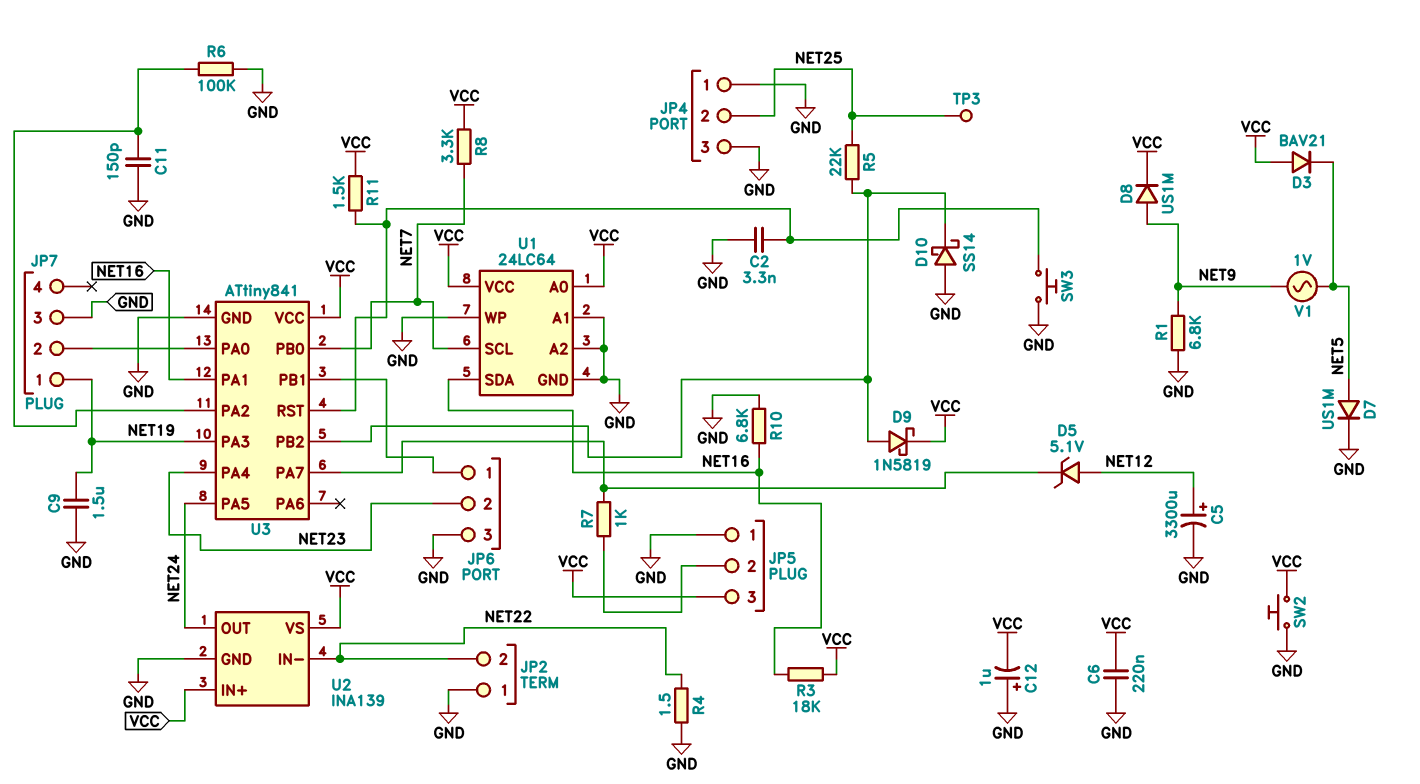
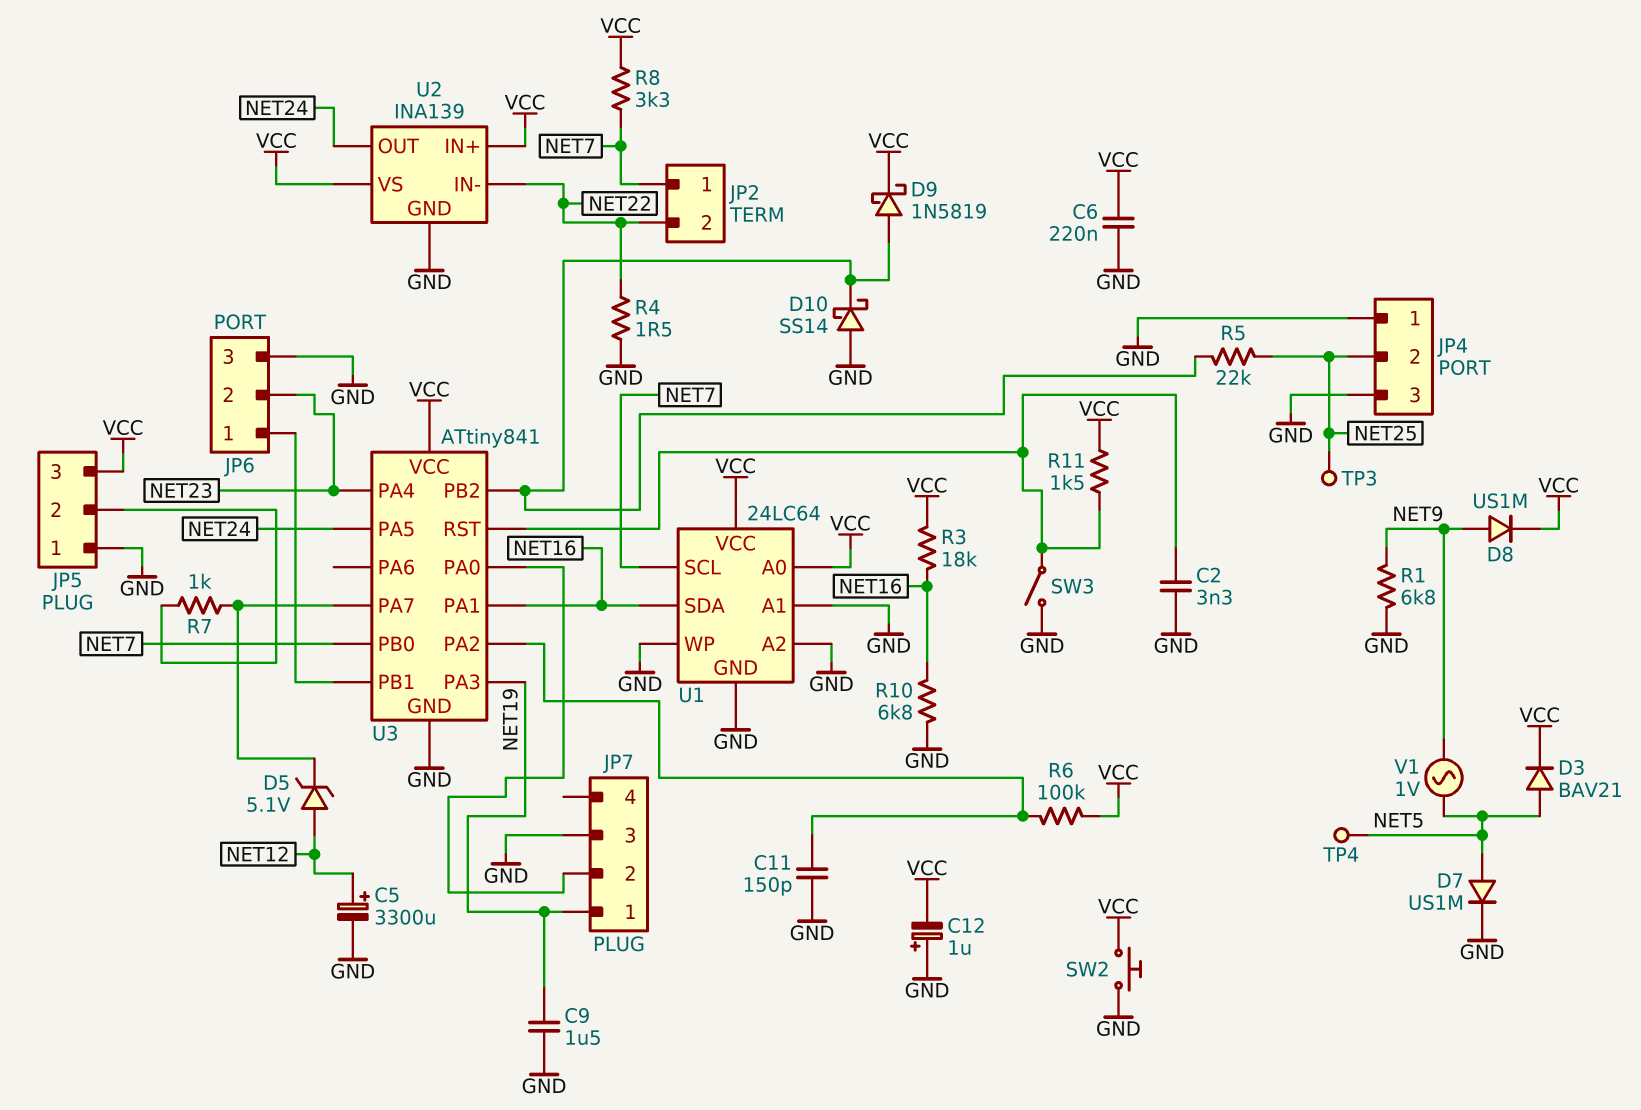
D3: diode BAV21 (A VCC, K NET5) -> diode BAV21 (A NET5, K VCC)
JP2 pin 1: GND -> NET7
R6: 100k (GND, U3/PA2) -> 100k (U3/PA2, VCC)
SW3: button (GND, U3/RST) -> switch (GND, U3/RST)
TP4: none -> test point (NET5)

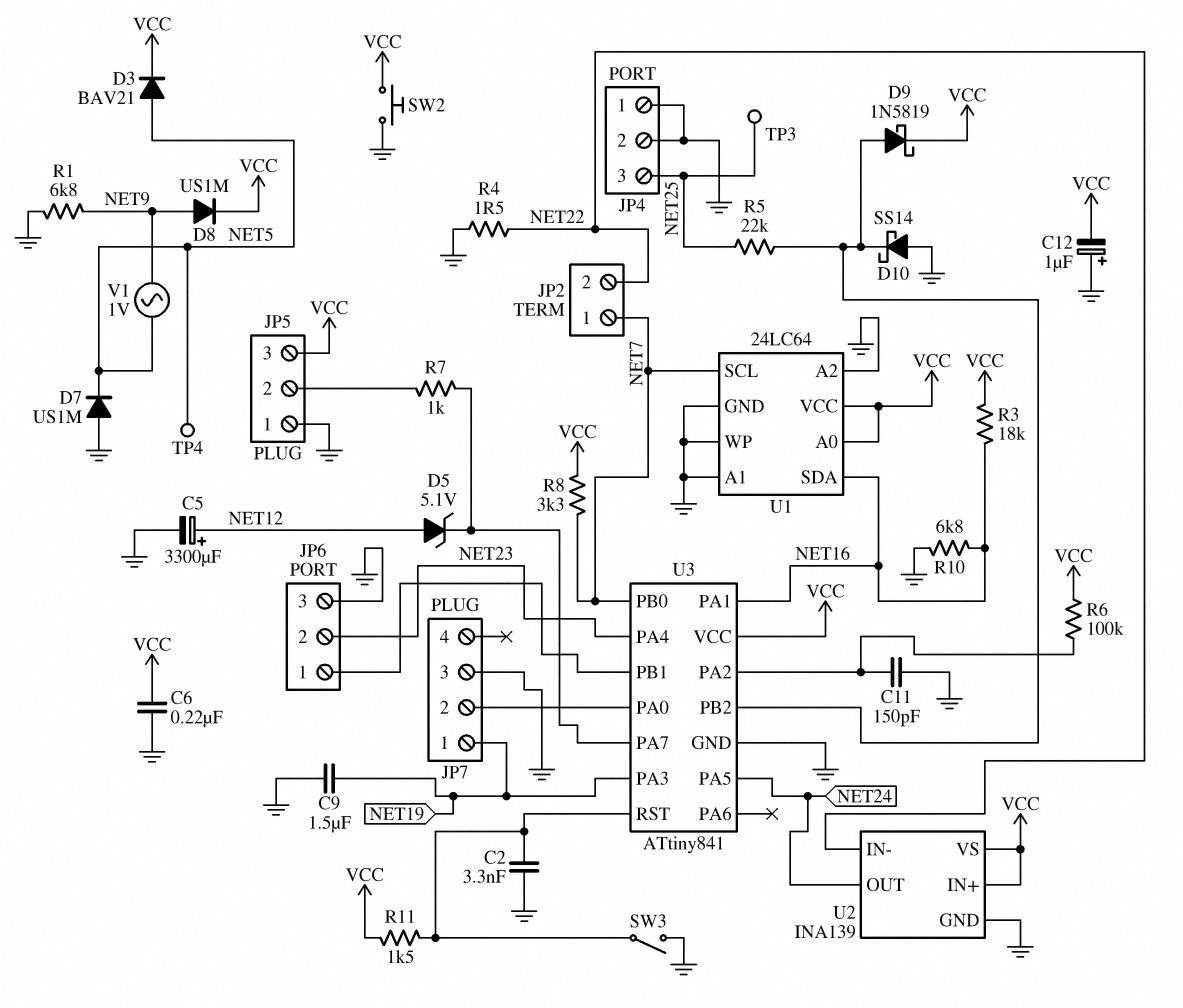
D7: diode US1M (A NET5, K GND) -> diode US1M (A GND, K NET5)
JP4 pin 2: NET25 -> GND
JP4 pin 3: GND -> NET25

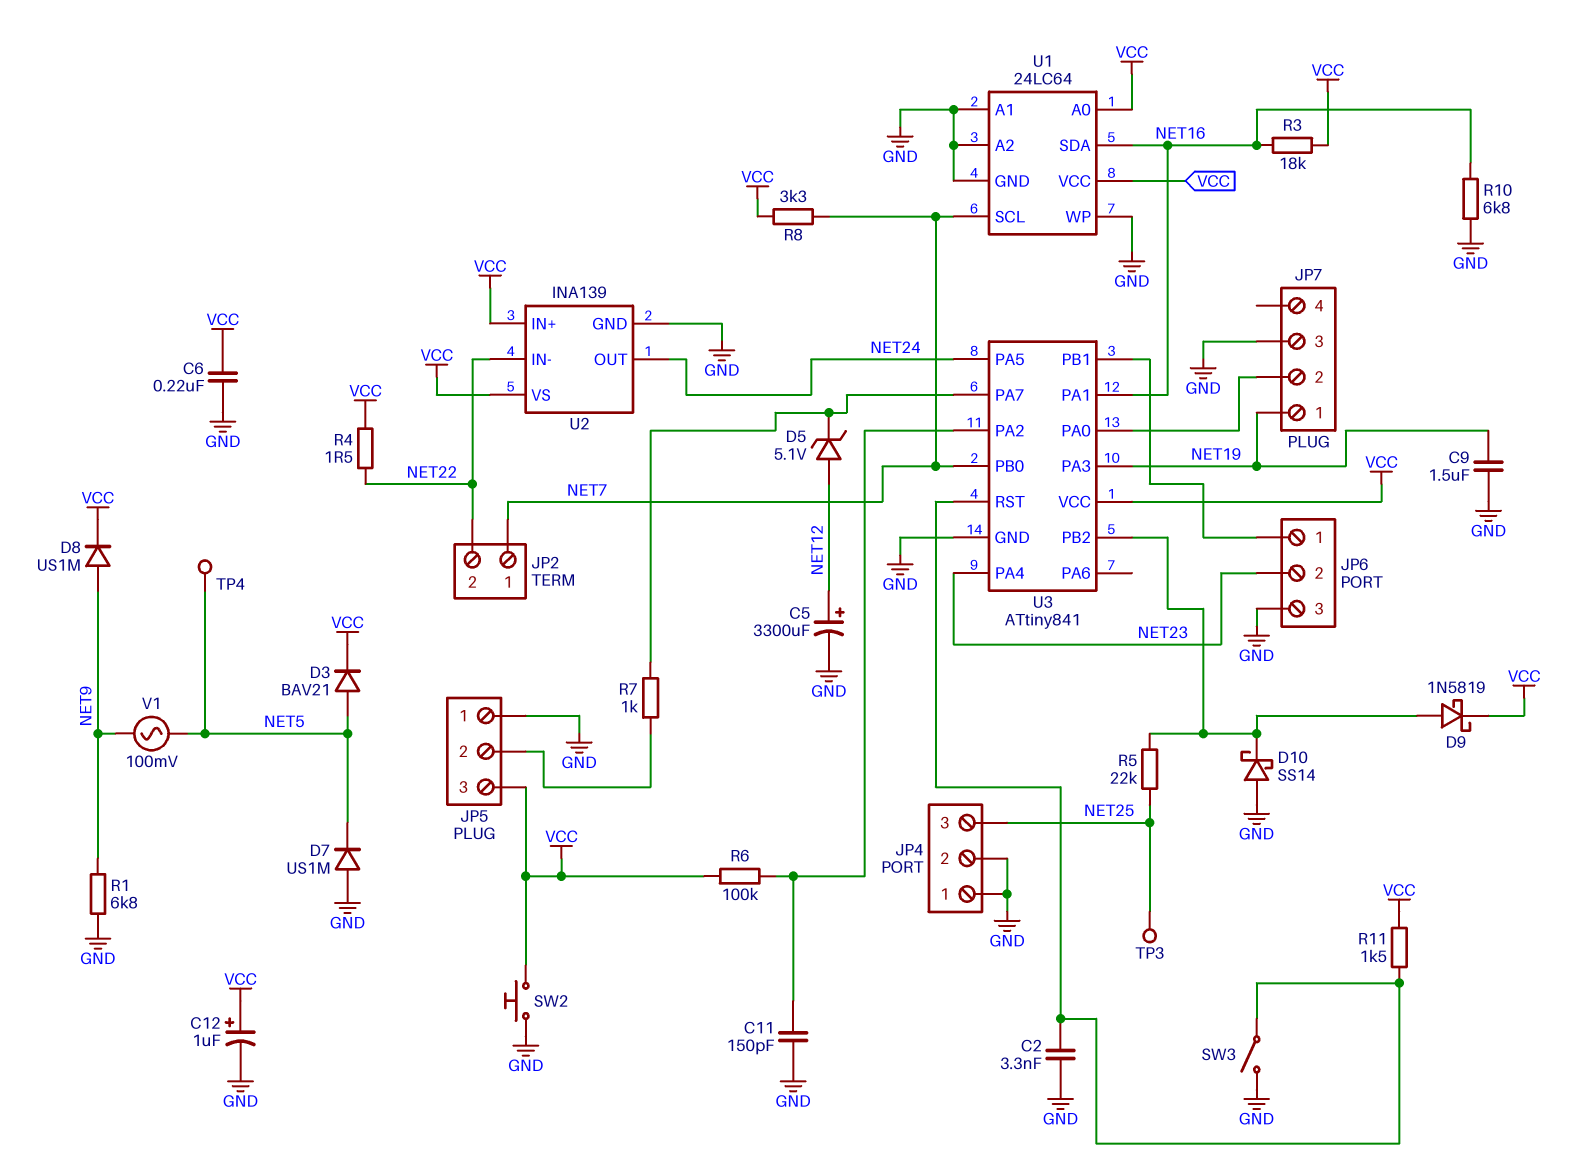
C12: 1uF (plus GND, minus VCC) -> 1uF (plus VCC, minus GND)
R4: 1.5 (GND, NET22) -> 1.5 (NET22, VCC)
V1: AC 1V (NET5, NET9) -> AC 100mV (NET5, NET9)

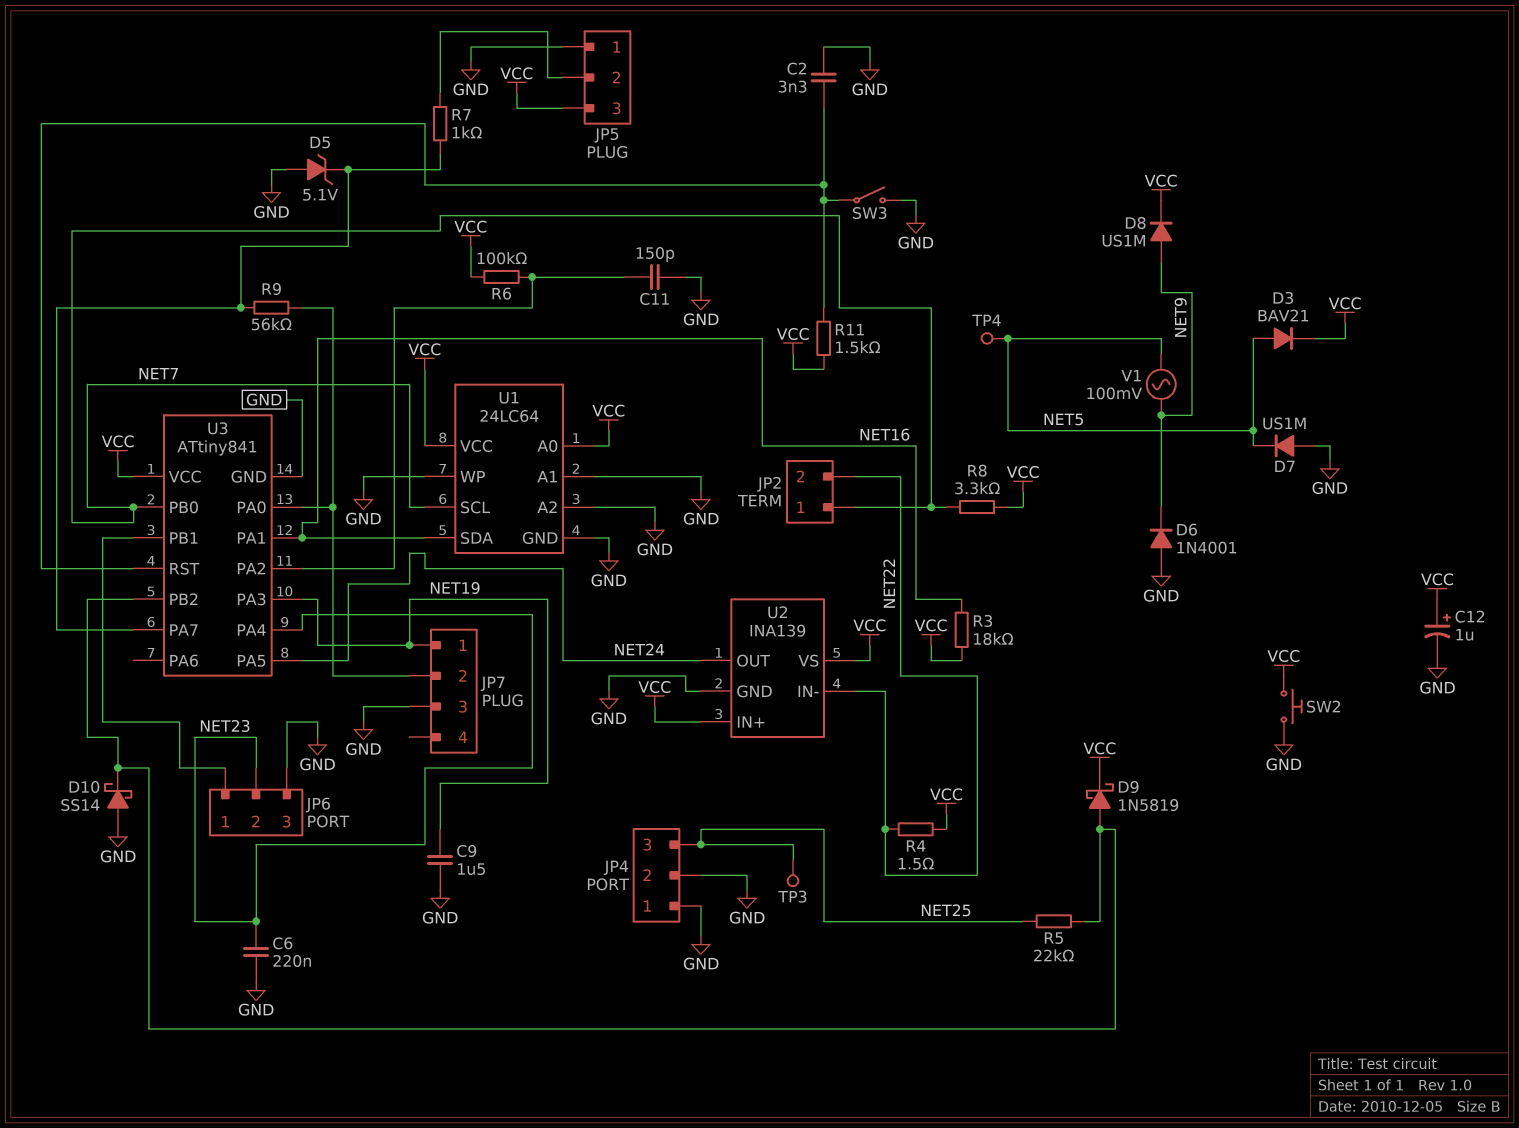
C5: 3300uF (plus NET12, minus GND) -> none
C6: 220nF (GND, VCC) -> 220nF (GND, NET23)
D5: zener 5.1V (A NET12, K U3/PA7) -> zener 5.1V (A GND, K U3/PA7)
D6: none -> diode 1N4001 (A GND, K NET9)
R1: 6.8k (GND, NET9) -> none
R9: none -> 56k (JP7/2, U3/PA7)
R10: 6.8k (GND, NET16) -> none

